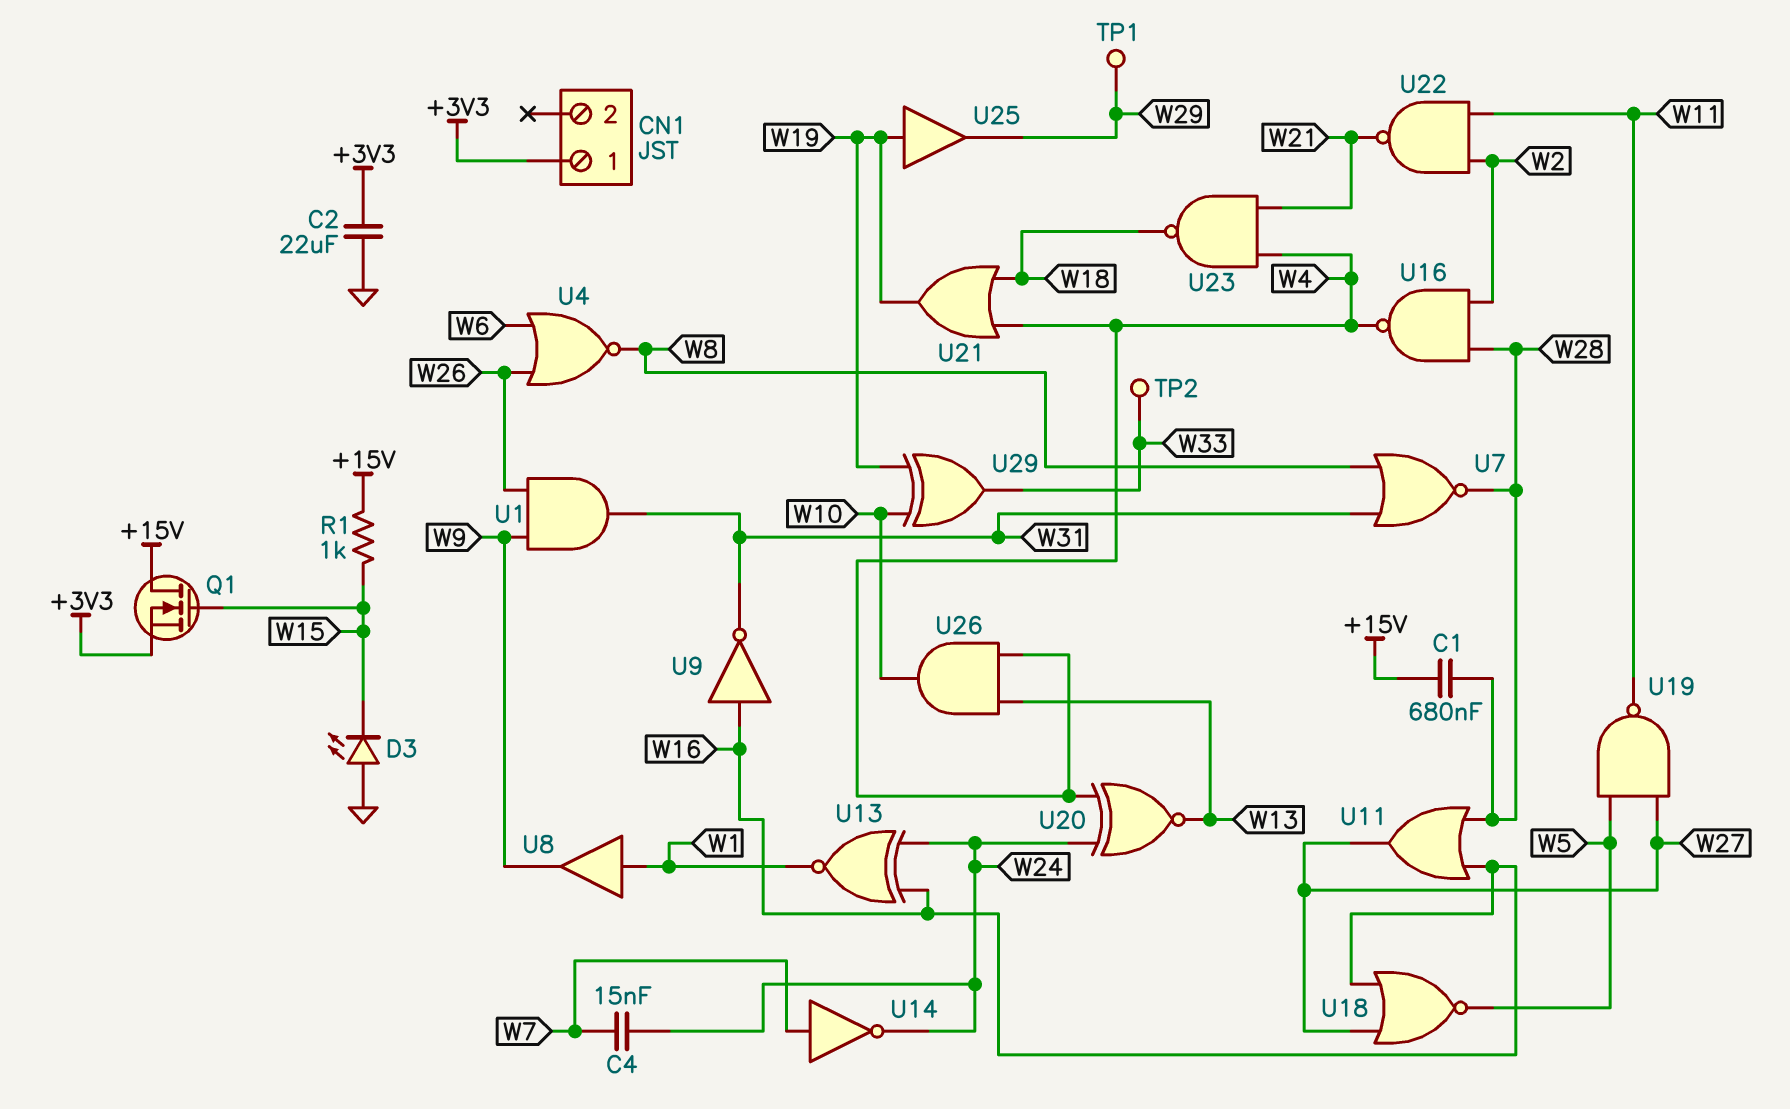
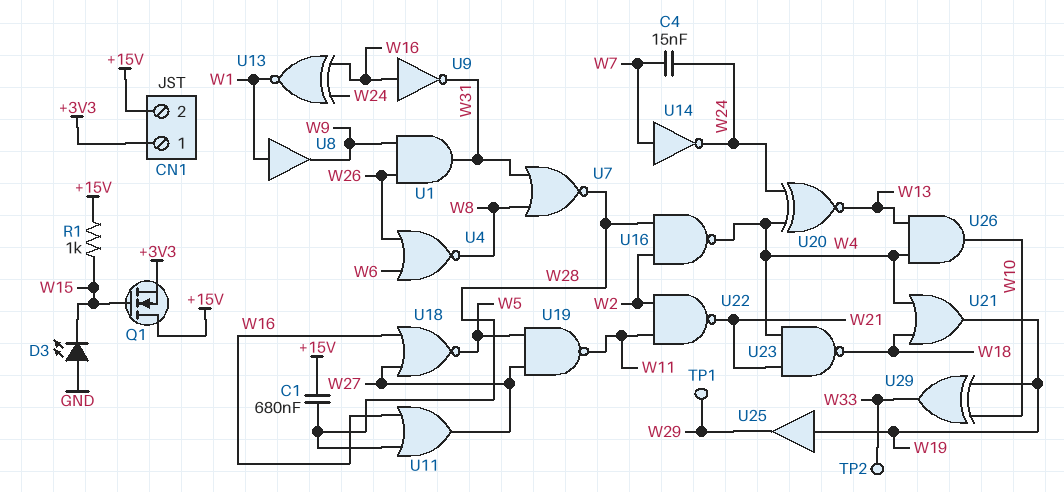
C2: 22uF (+3V3, GND) -> none
CN1 pin 2: none -> +15V

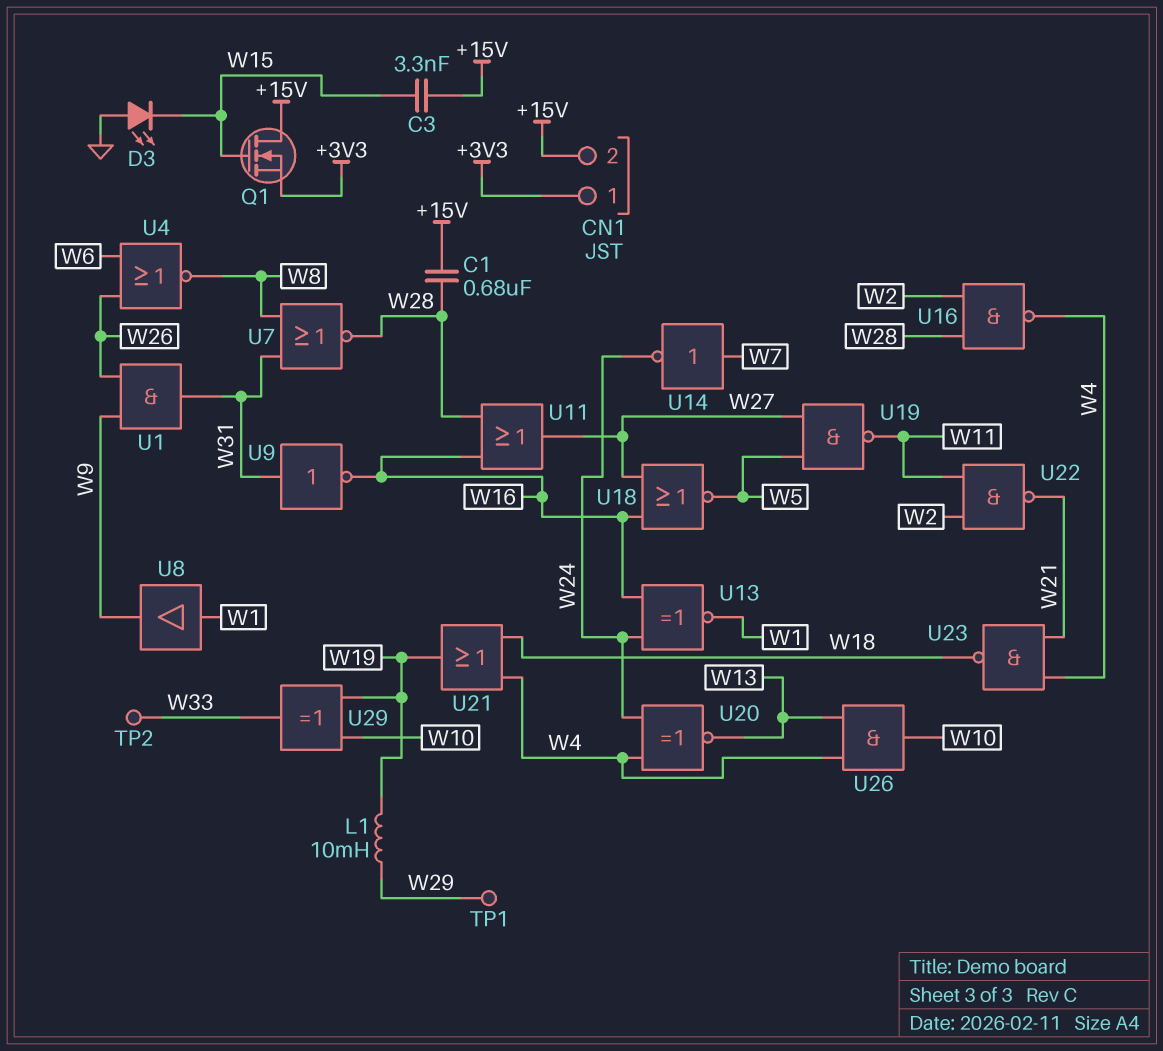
C3: none -> 3.3nF (+15V, W15)
C4: 15nF (W7, W24) -> none
L1: none -> 10mH (W19, W29)
R1: 1k (+15V, W15) -> none
U9: NOT (in W16, out W31) -> NOT (in W31, out W16)
U25: buffer (in W19, out W29) -> none

